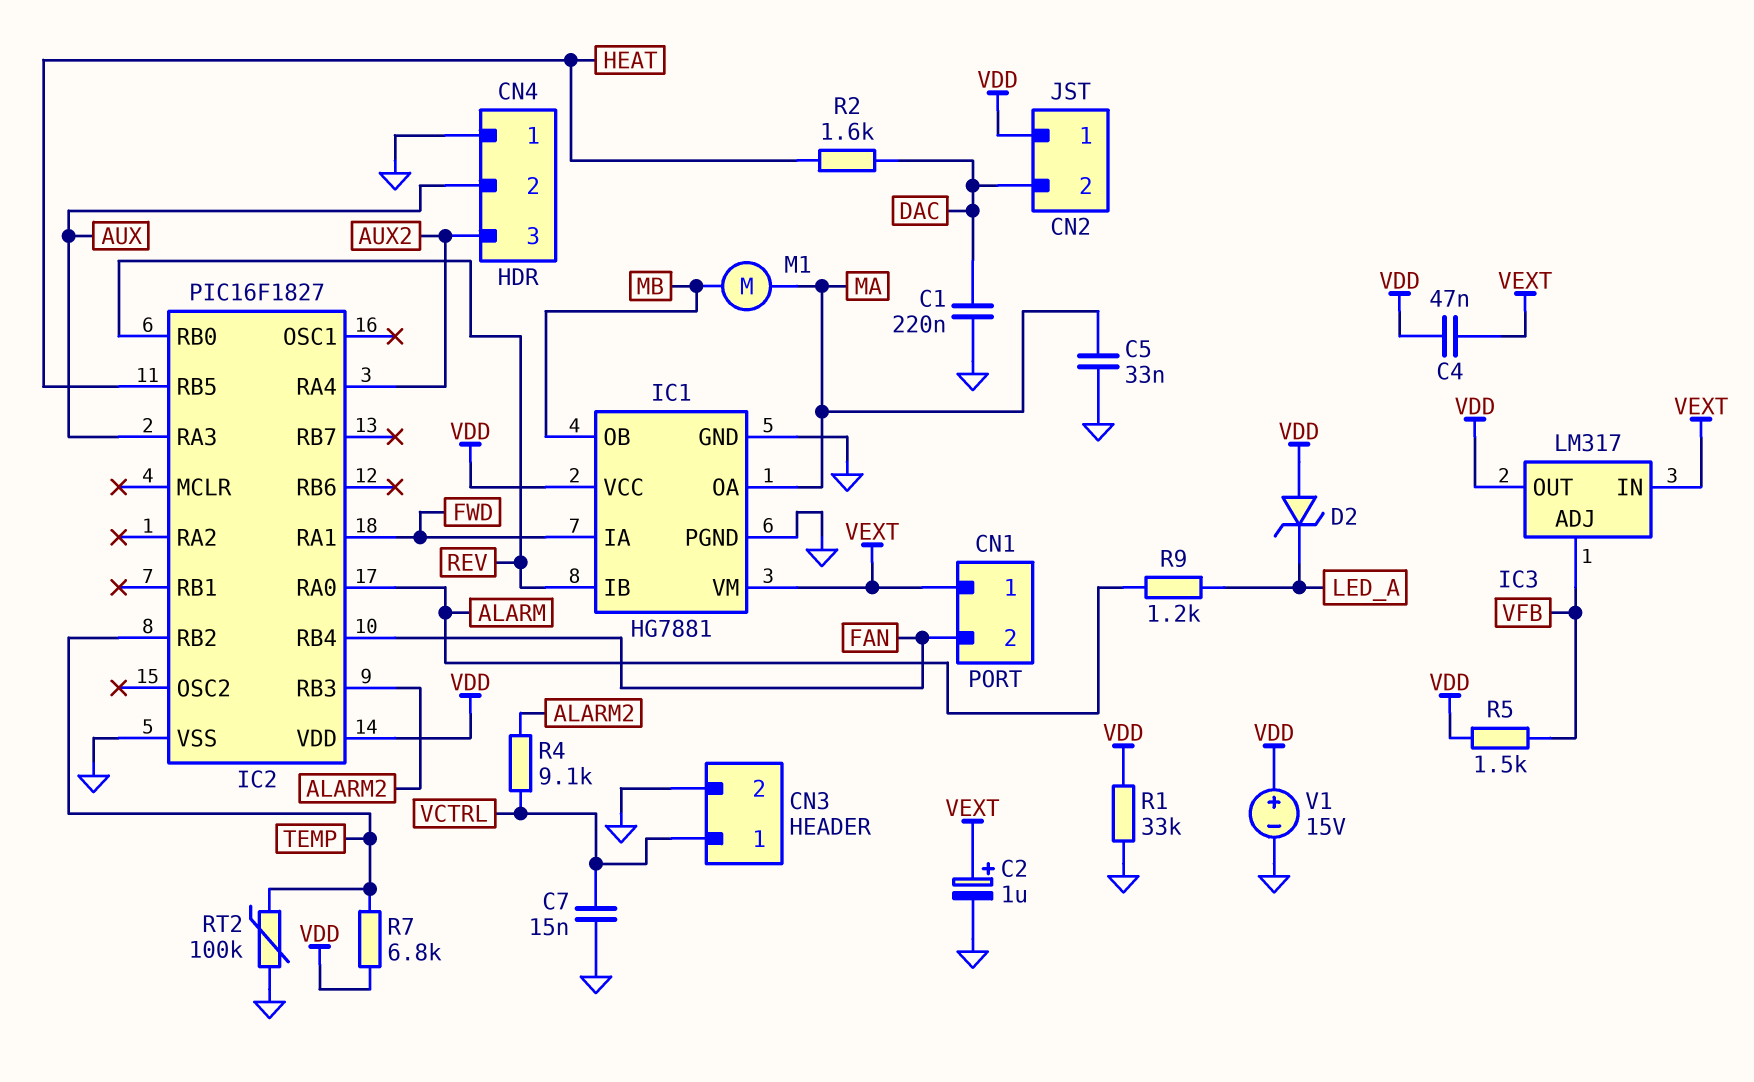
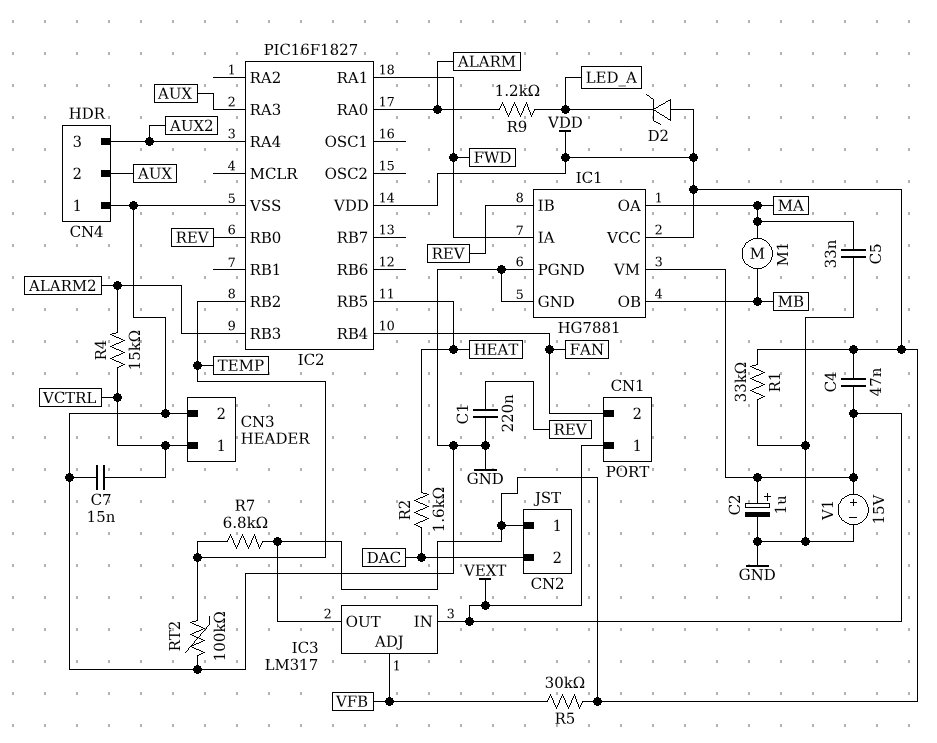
C1: 220nF (DAC, GND) -> 220nF (GND, REV)
R4: 9.1k (ALARM2, VCTRL) -> 15k (ALARM2, VCTRL)
R5: 1.5k (VDD, VFB) -> 30k (VDD, VFB)
V1: 15V (plus VDD, minus GND) -> 15V (plus VEXT, minus GND)

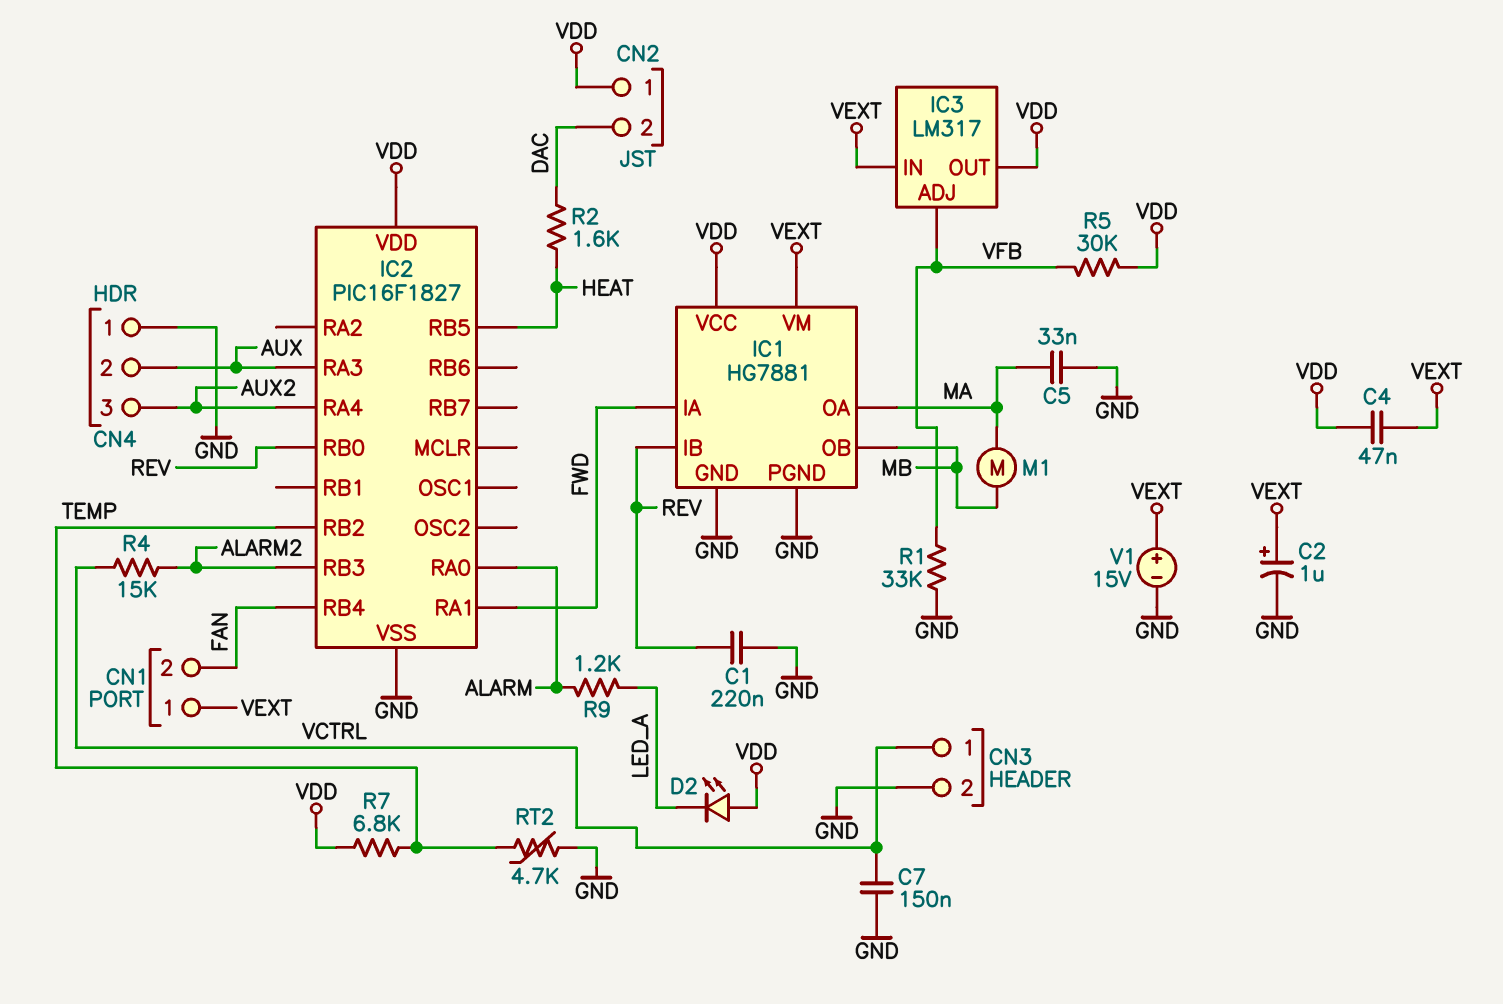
C7: 15nF (GND, VCTRL) -> 150nF (GND, VCTRL)
D2: zener (A VDD, K LED_A) -> LED (A VDD, K LED_A)
R1: 33k (GND, VDD) -> 33k (GND, VFB)
RT2: 100k (GND, TEMP) -> 4.7k (GND, TEMP)

